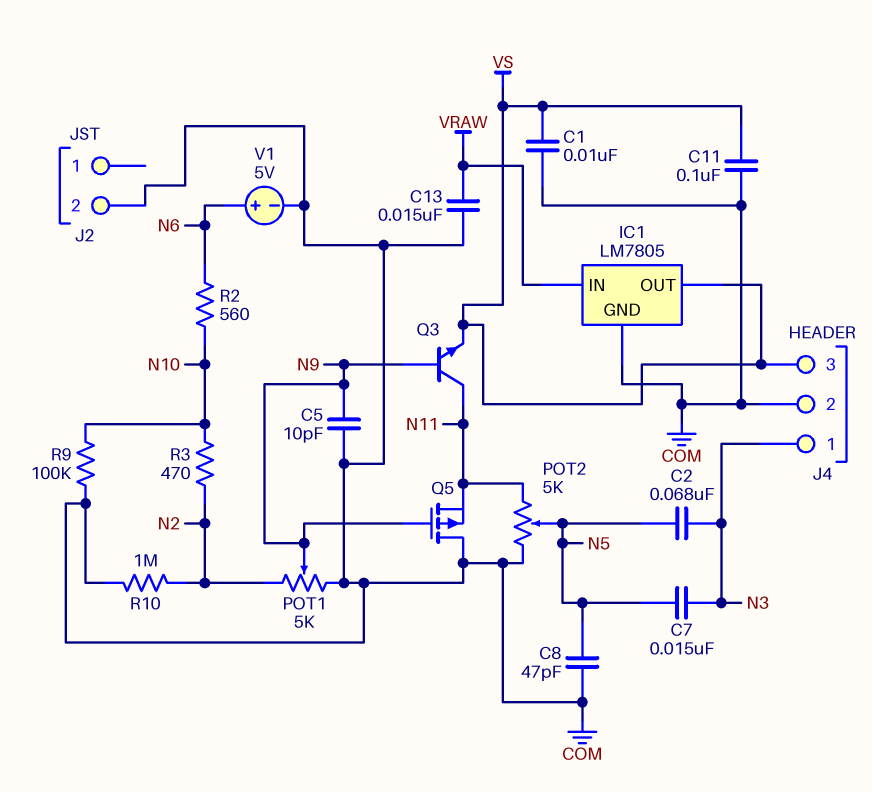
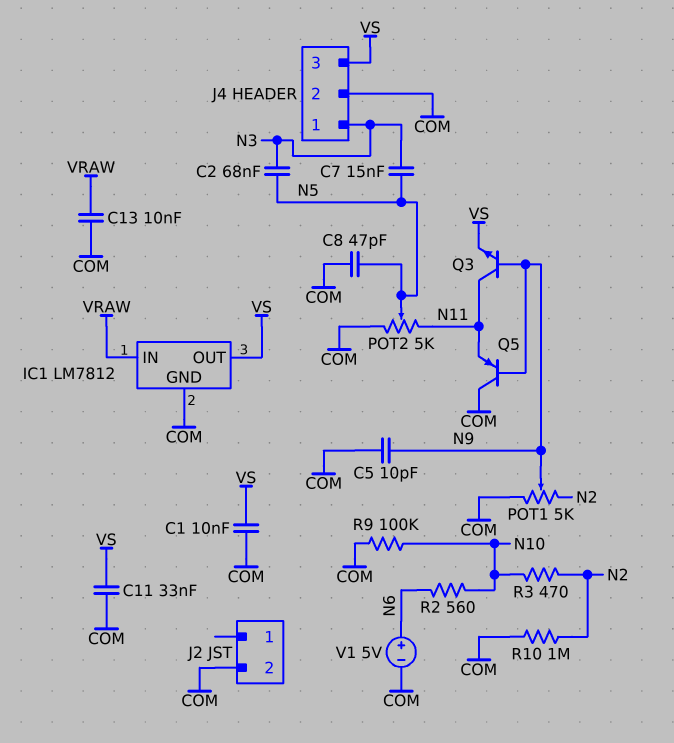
C11: 100nF (COM, VS) -> 33nF (COM, VS)
C13: 15nF (COM, VRAW) -> 10nF (COM, VRAW)
IC1: LM7805 -> LM7812
Q5: PMOS (G N9, D COM, S N11) -> PNP (B N9, C COM, E N11)

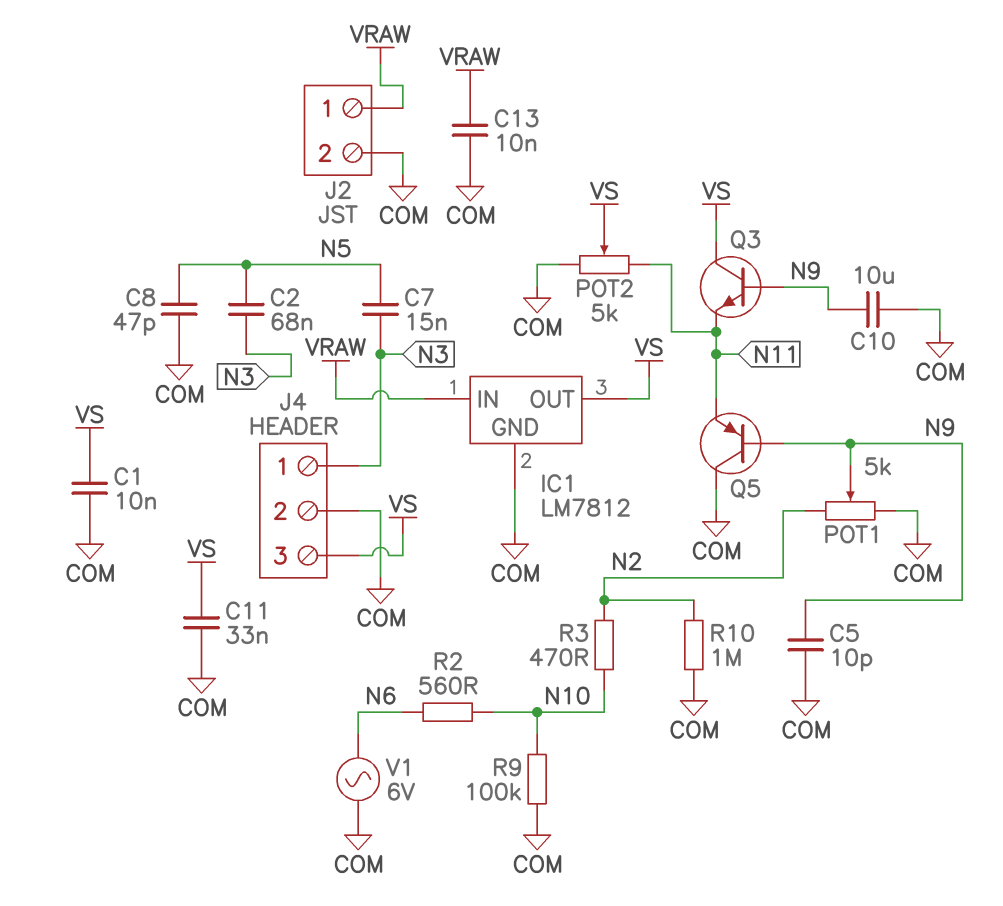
C10: none -> 10uF (COM, N9)
J2 pin 1: none -> VRAW
POT2: 5k (COM, N11, wiper N5) -> 5k (COM, N11, wiper VS)
Q3: NPN (B N9, C N11, E VS) -> NPN (B N9, C VS, E N11)
V1: 5V (plus N6, minus COM) -> AC 6V (COM, N6)

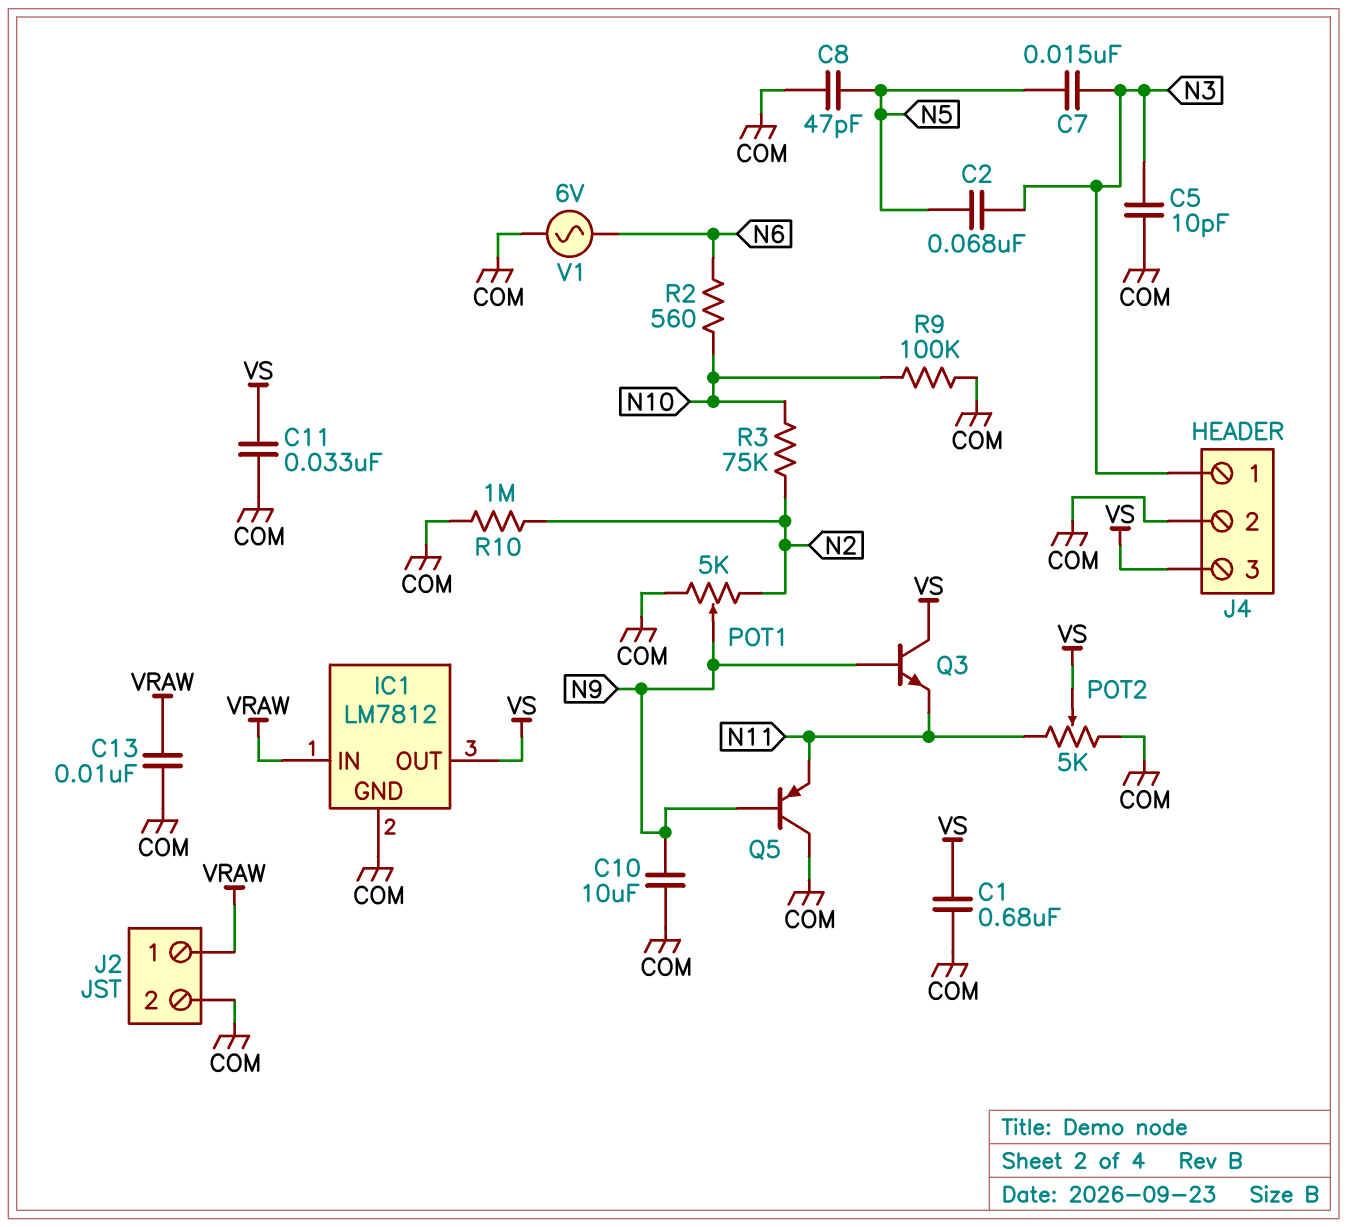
C1: 10nF (COM, VS) -> 680nF (COM, VS)
C5: 10pF (COM, N9) -> 10pF (COM, N3)
R3: 470 (N2, N10) -> 75k (N2, N10)

